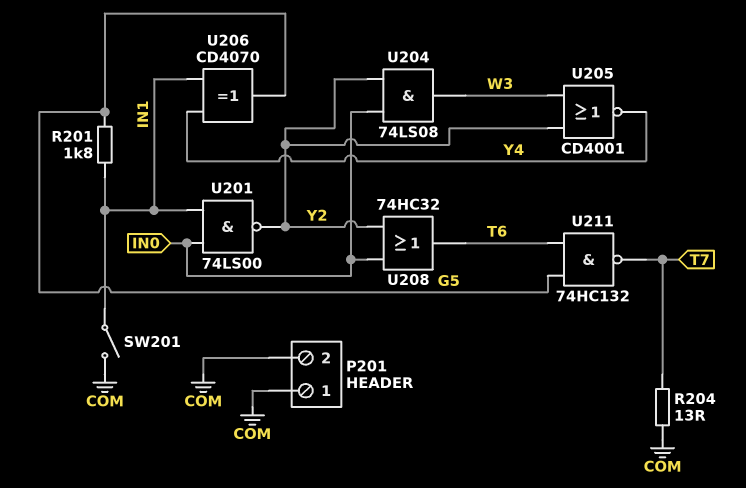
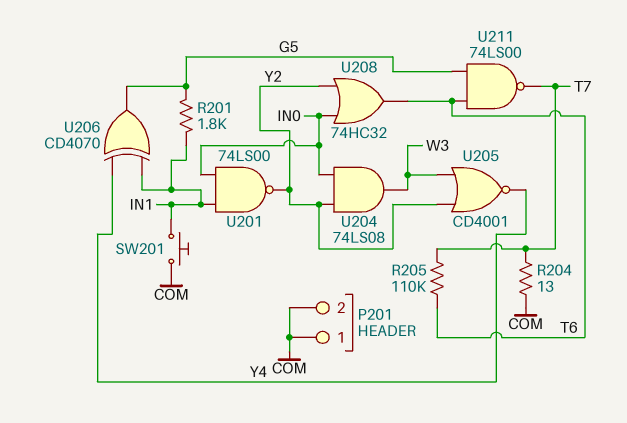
R205: none -> 110k (T6, T7)
SW201: switch (COM, IN1) -> button (COM, IN1)
U211: NAND 74HC132 (in G5, in T6, out T7) -> NAND 74LS00 (in G5, in T6, out T7)

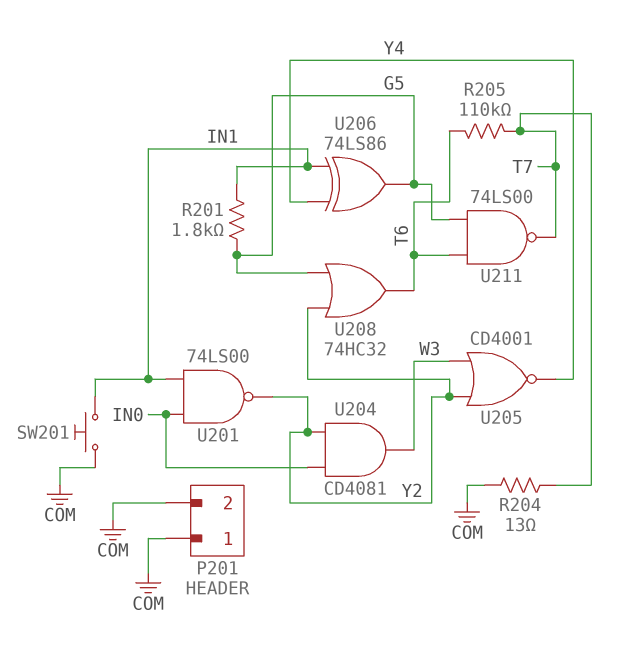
U204: AND 74LS08 (in IN0, in Y2, out W3) -> AND CD4081 (in IN0, in Y2, out W3)
U206: XOR CD4070 (in IN1, in Y4, out G5) -> XOR 74LS86 (in IN1, in Y4, out G5)
U208: OR 74HC32 (in IN0, in Y2, out T6) -> OR 74HC32 (in G5, in Y2, out T6)

